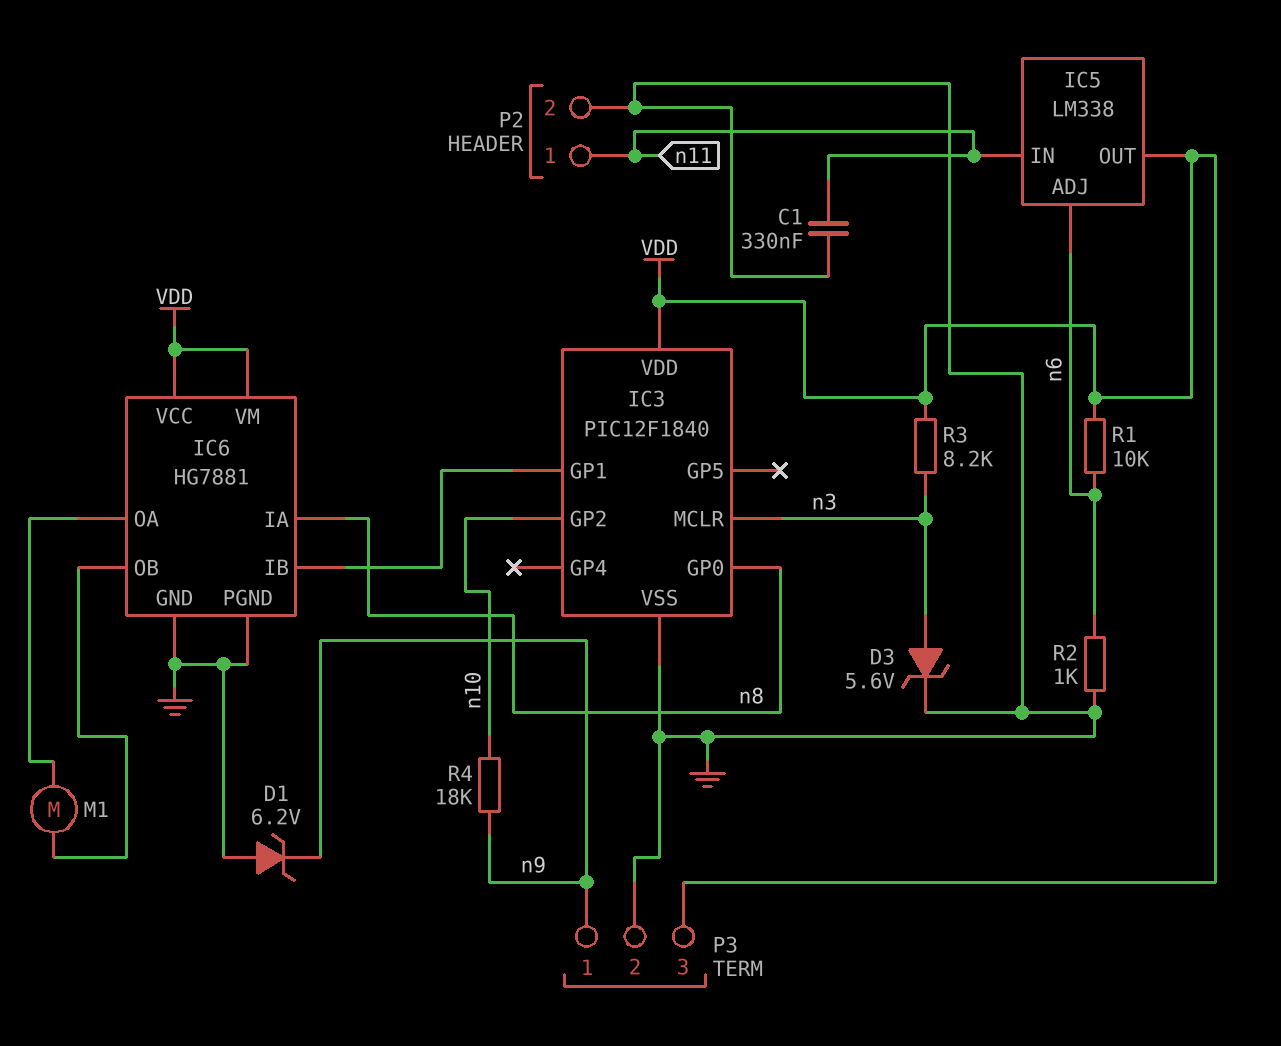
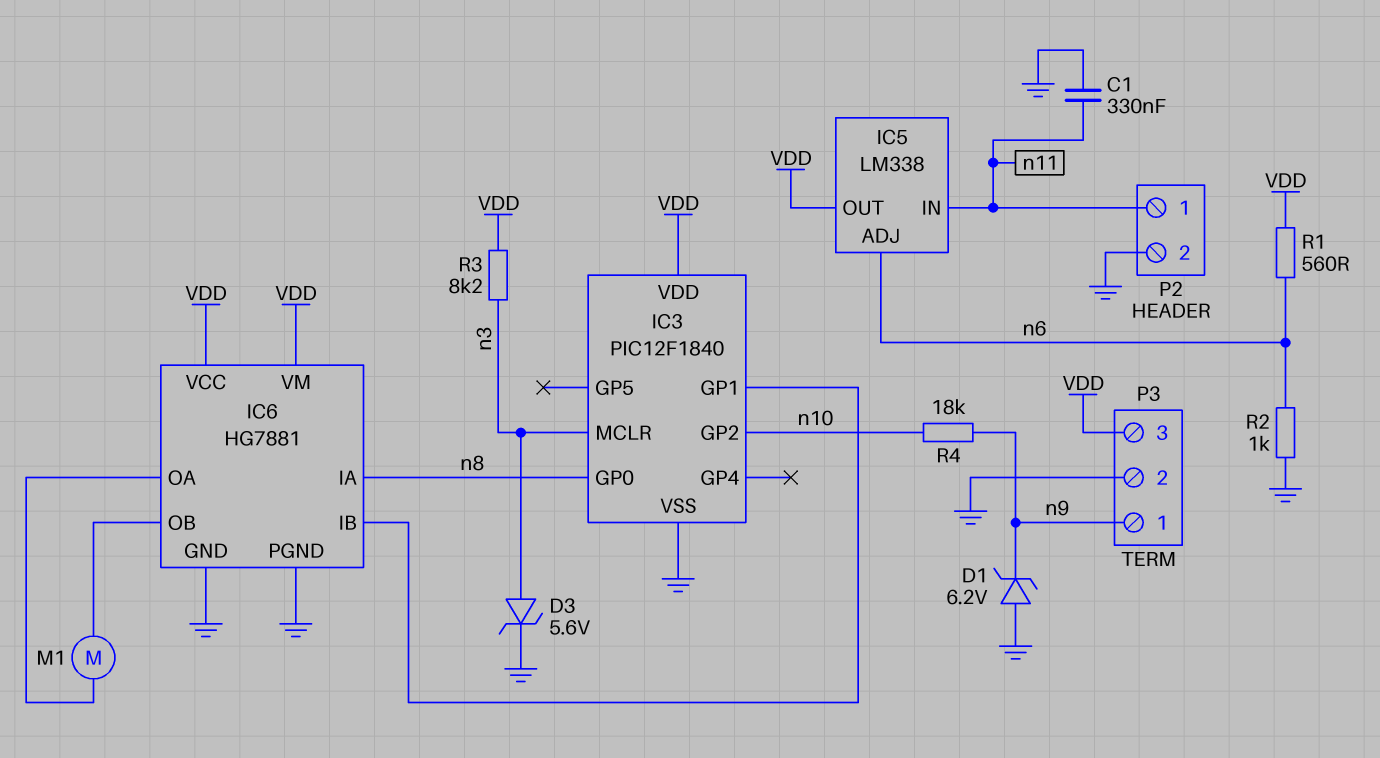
R1: 10k (VDD, n6) -> 560 (VDD, n6)

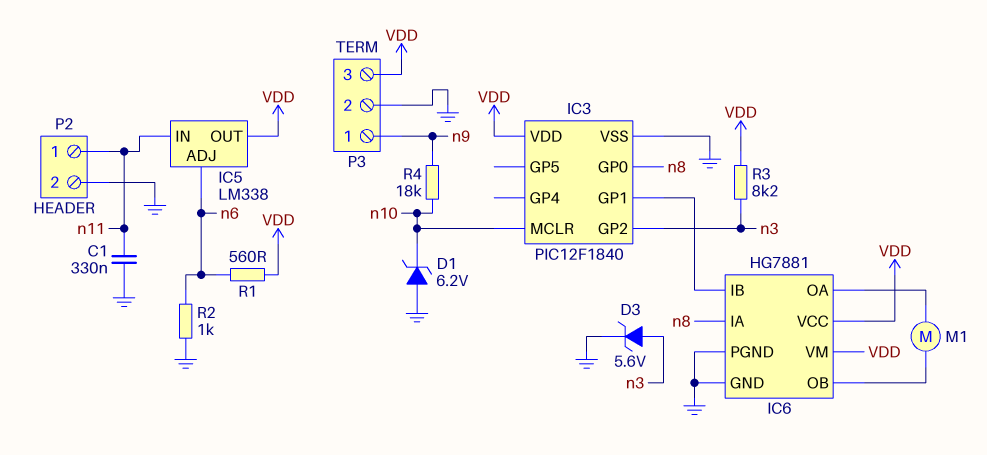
D1: zener 6.2V (A GND, K n9) -> zener 6.2V (A GND, K n10)
IC3 pin GP2: n10 -> n3
IC3 pin MCLR: n3 -> n10

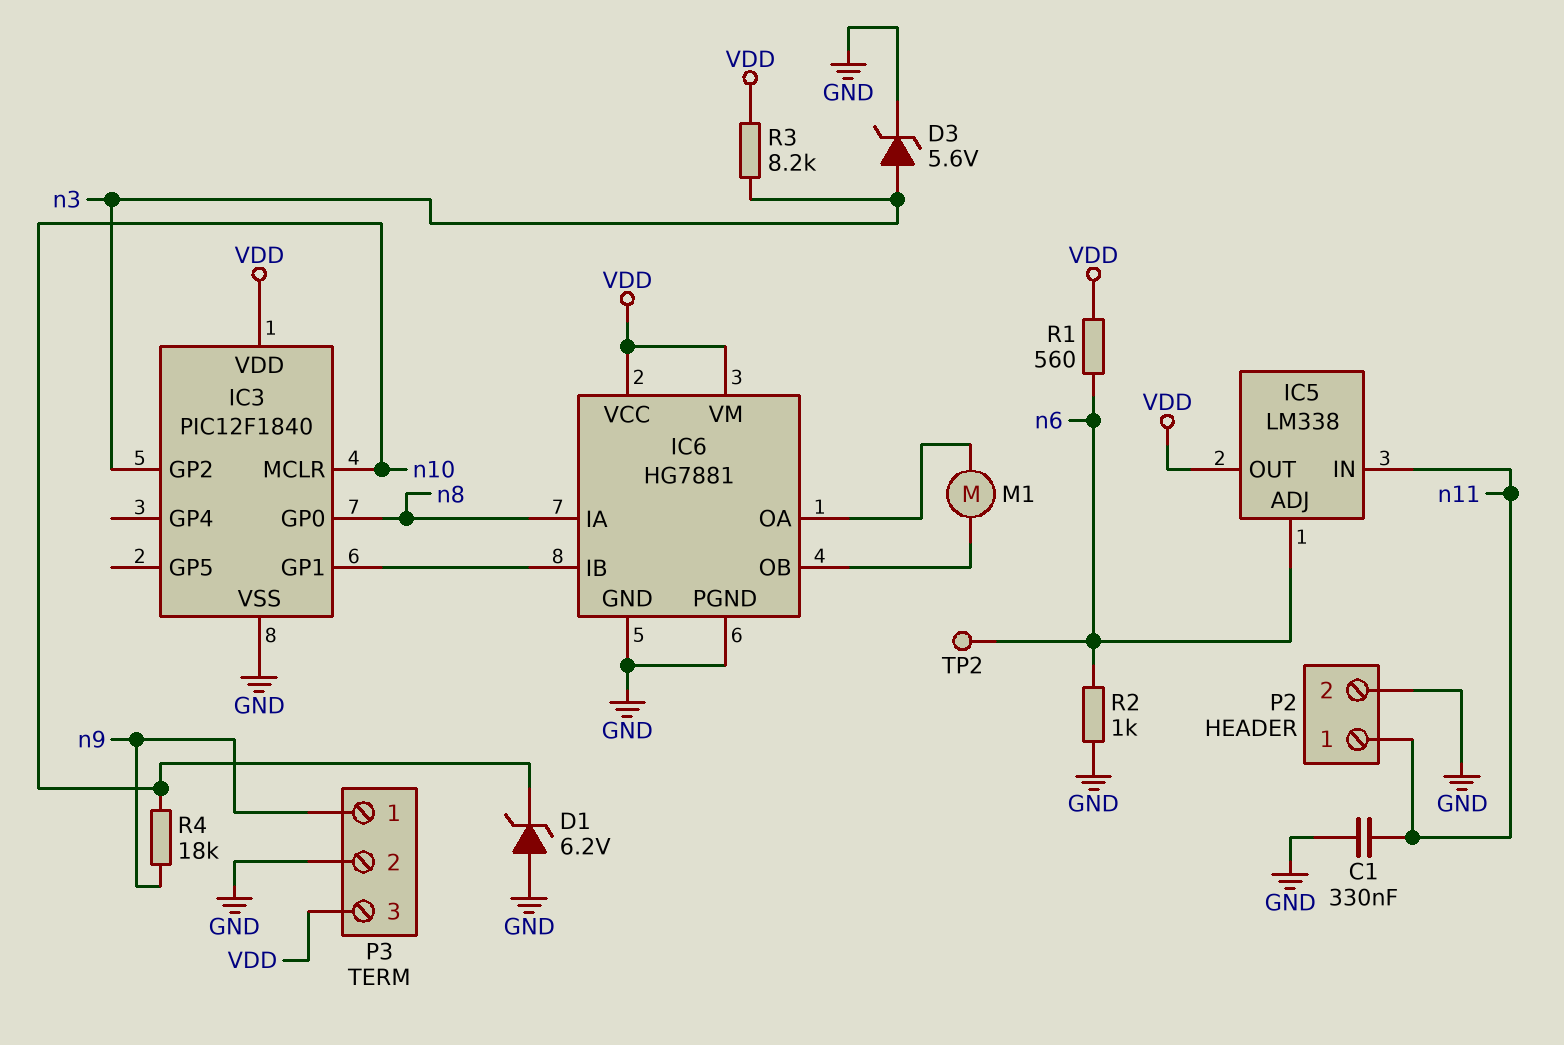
TP2: none -> test point (n6)

